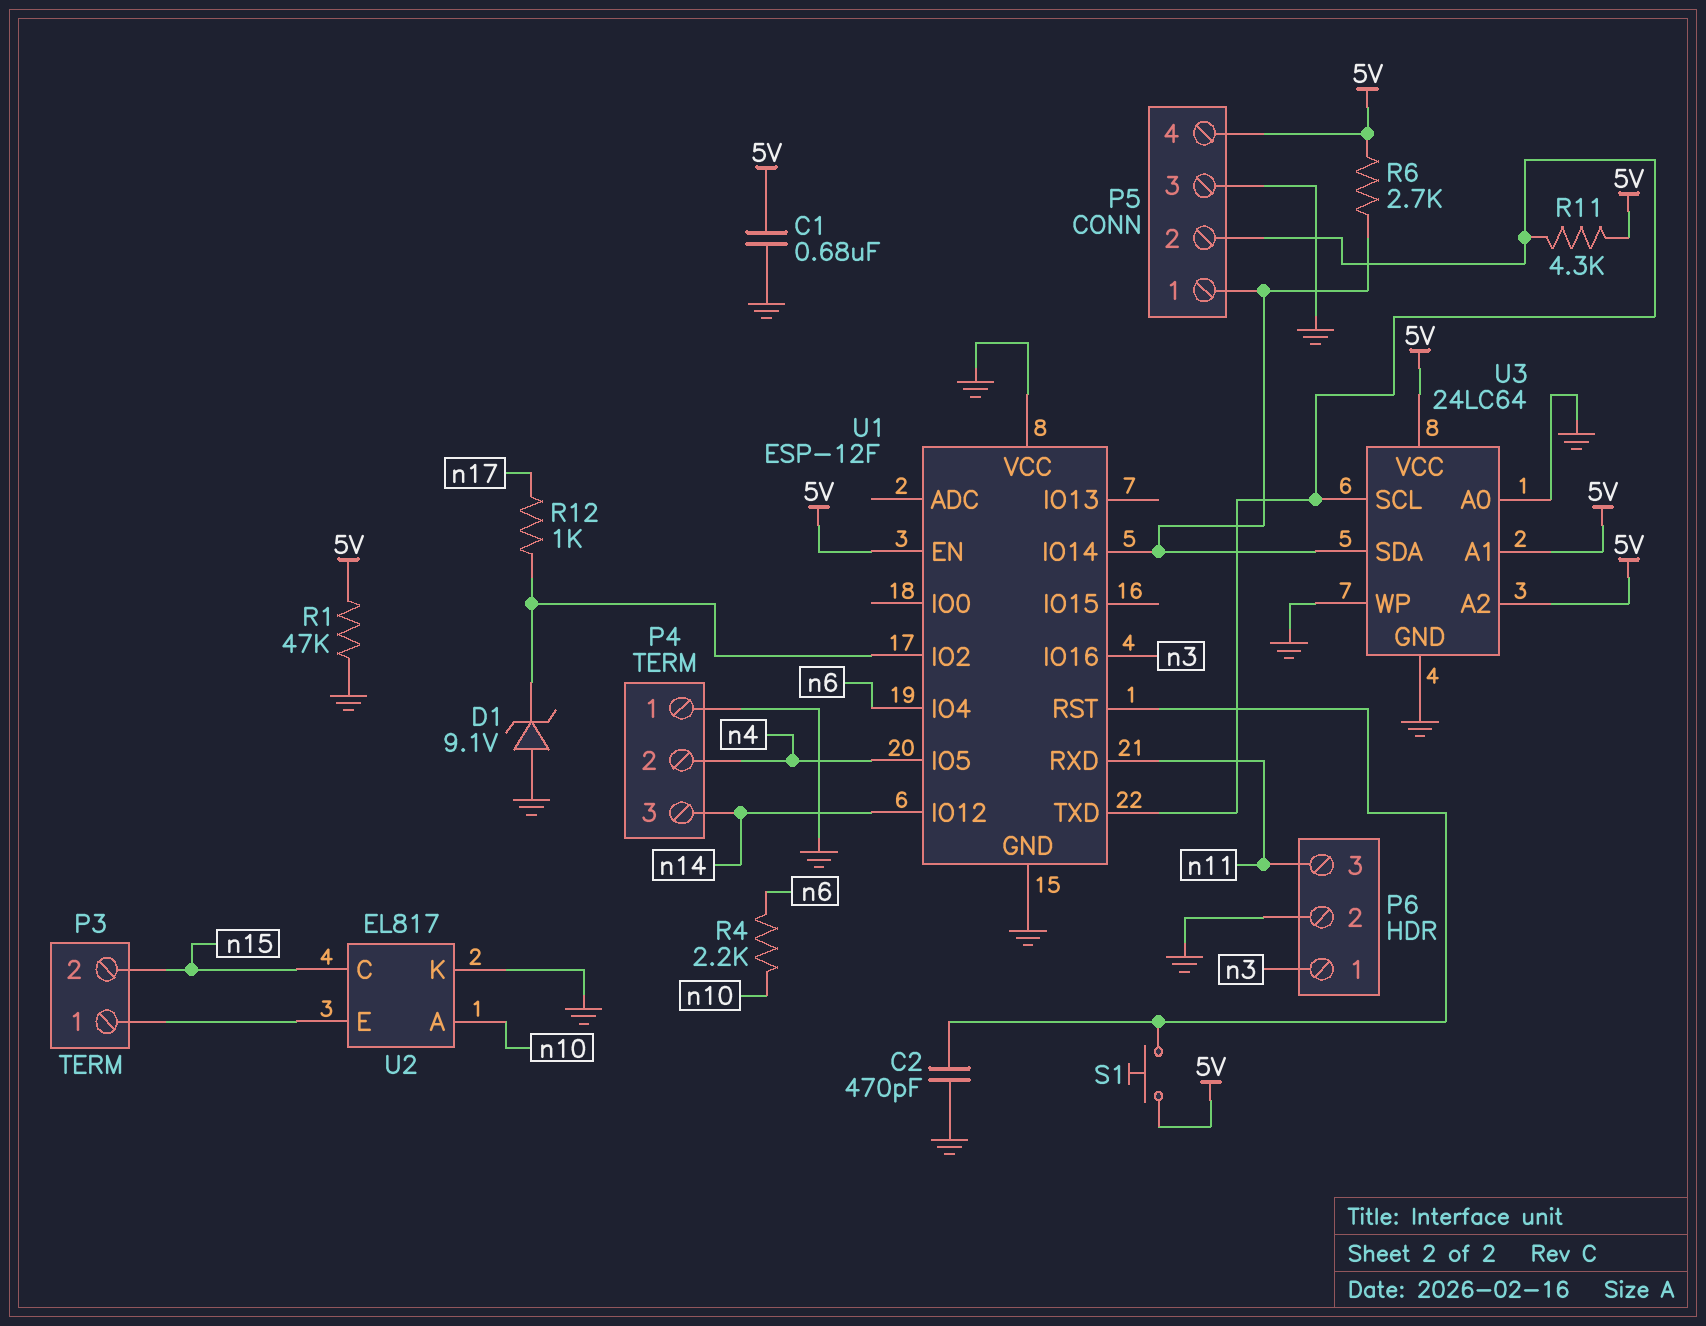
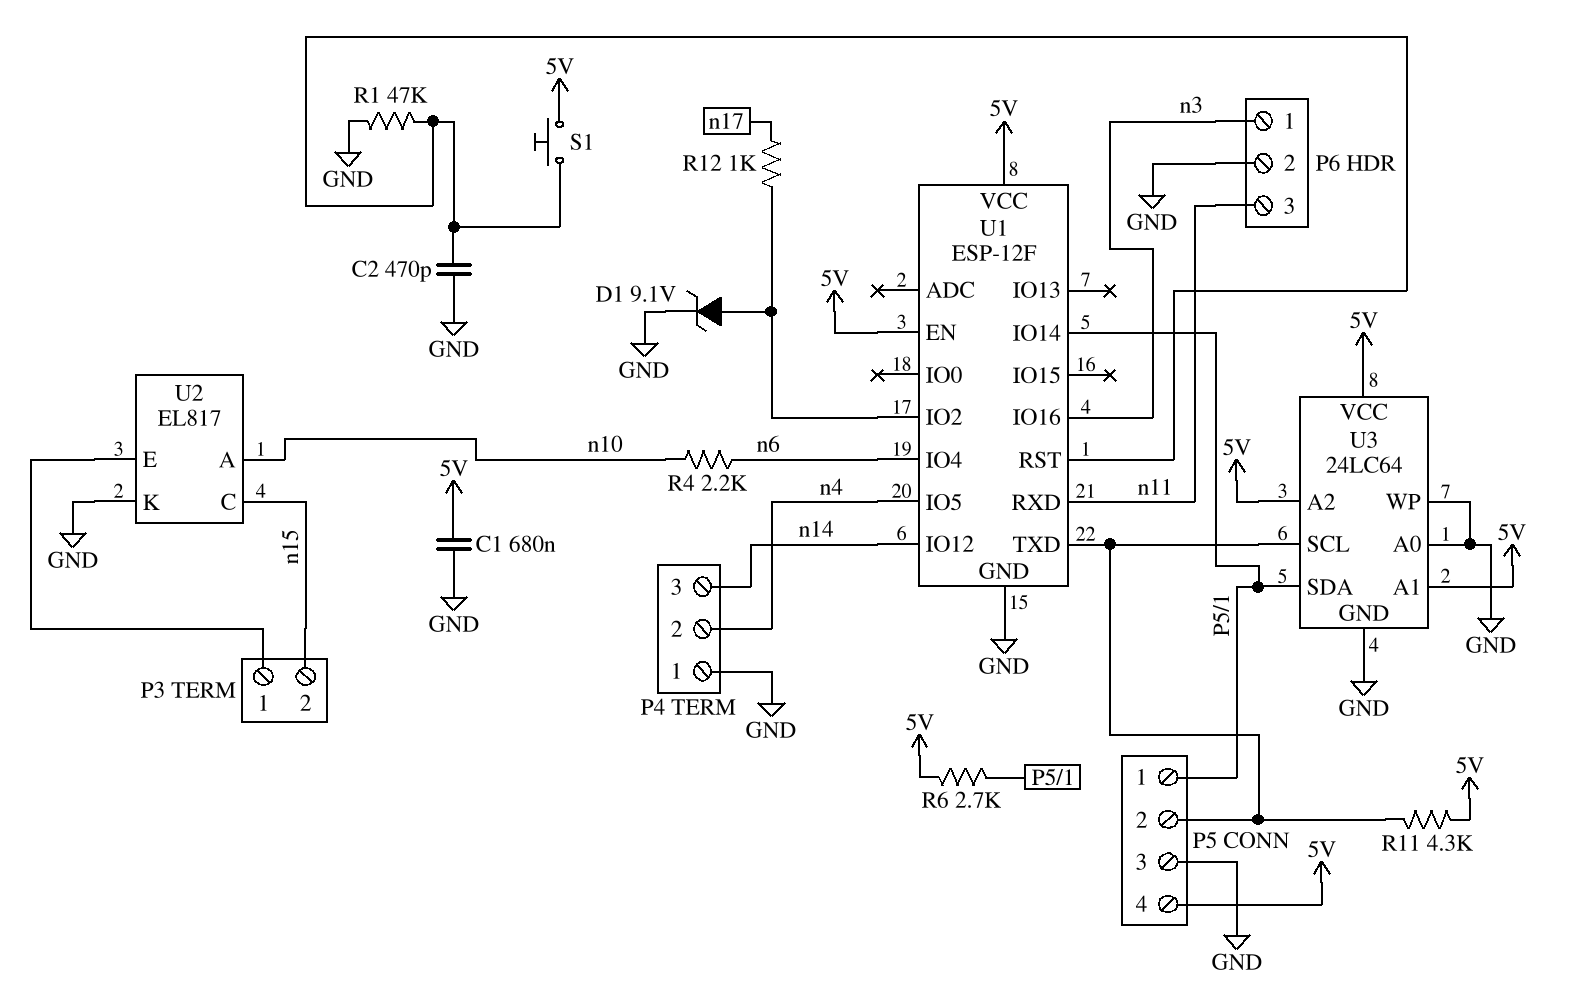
D1: zener 9.1V (A GND, K U1/IO2) -> zener 9.1V (A U1/IO2, K GND)
R1: 47k (5V, GND) -> 47k (GND, U1/RST)
U1 pin VCC: GND -> 5V

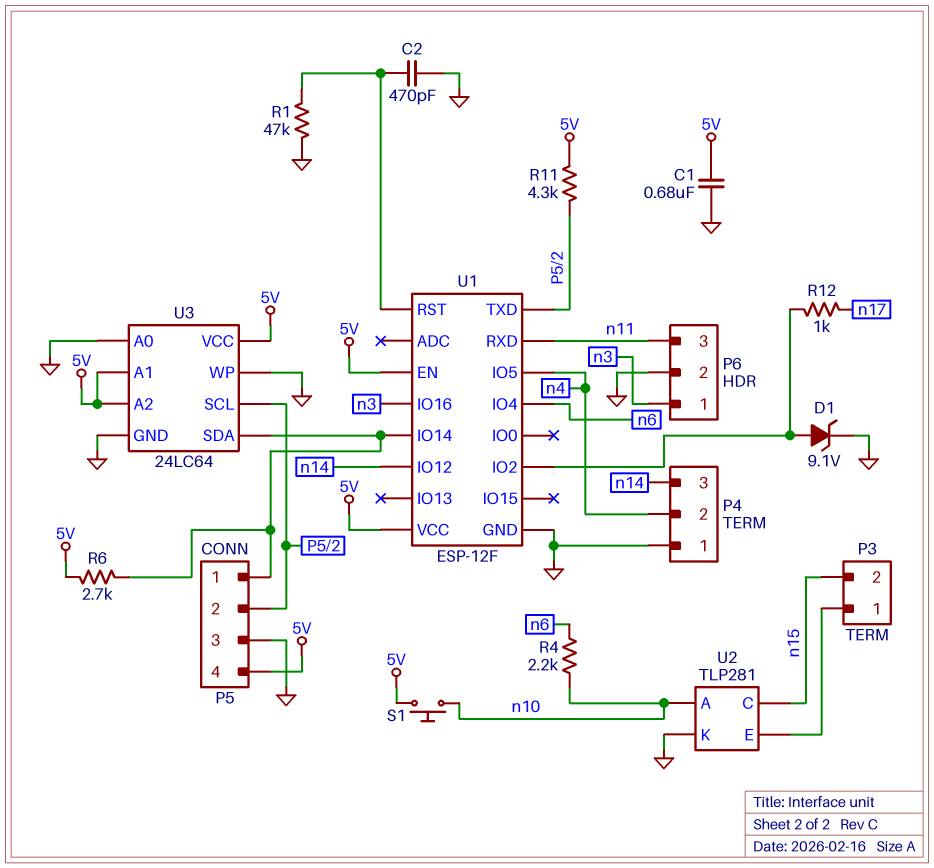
S1: button (5V, U1/RST) -> button (5V, n10)
U2: EL817 -> TLP281

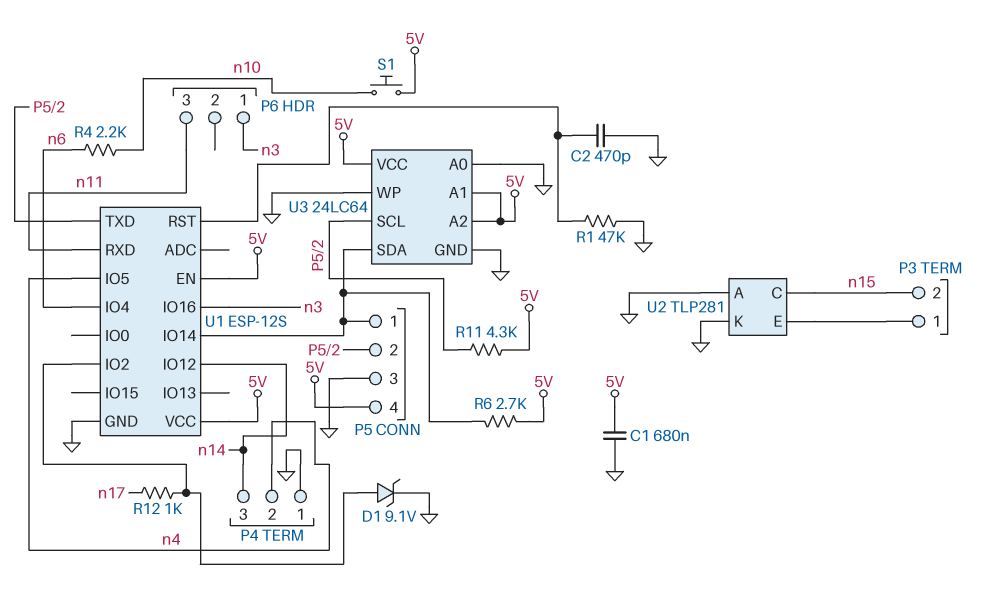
P6 pin 2: GND -> none
U1: ESP-12F -> ESP-12S
U2 pin A: n10 -> GND

